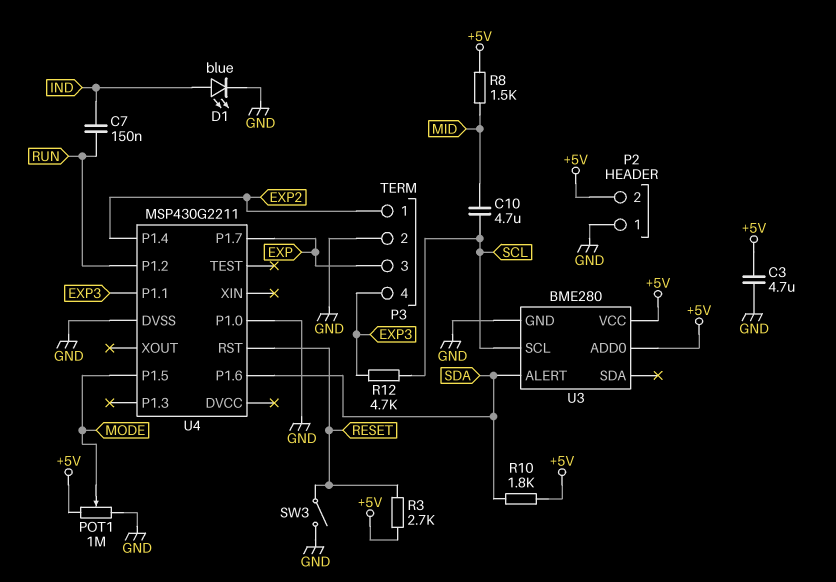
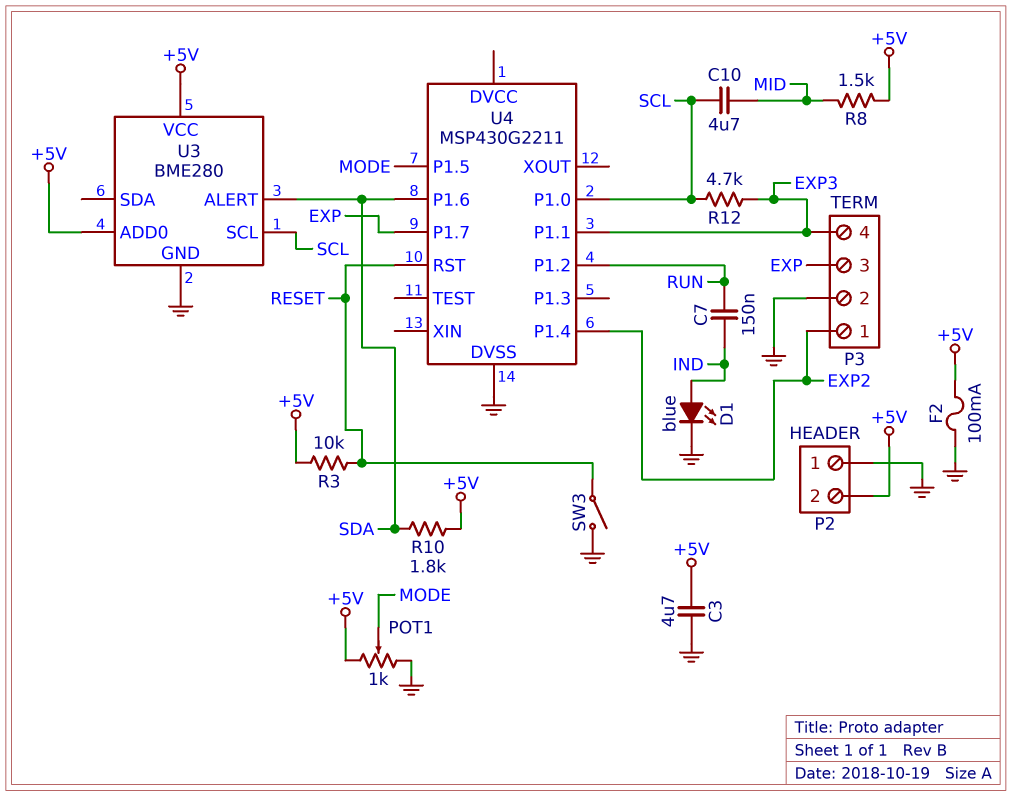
F2: none -> 100mA (+5V, GND)
POT1: 1M (+5V, GND, wiper MODE) -> 1k (+5V, GND, wiper MODE)
R3: 2.7k (+5V, RESET) -> 10k (+5V, RESET)
U4 pin P1.0: GND -> SCL

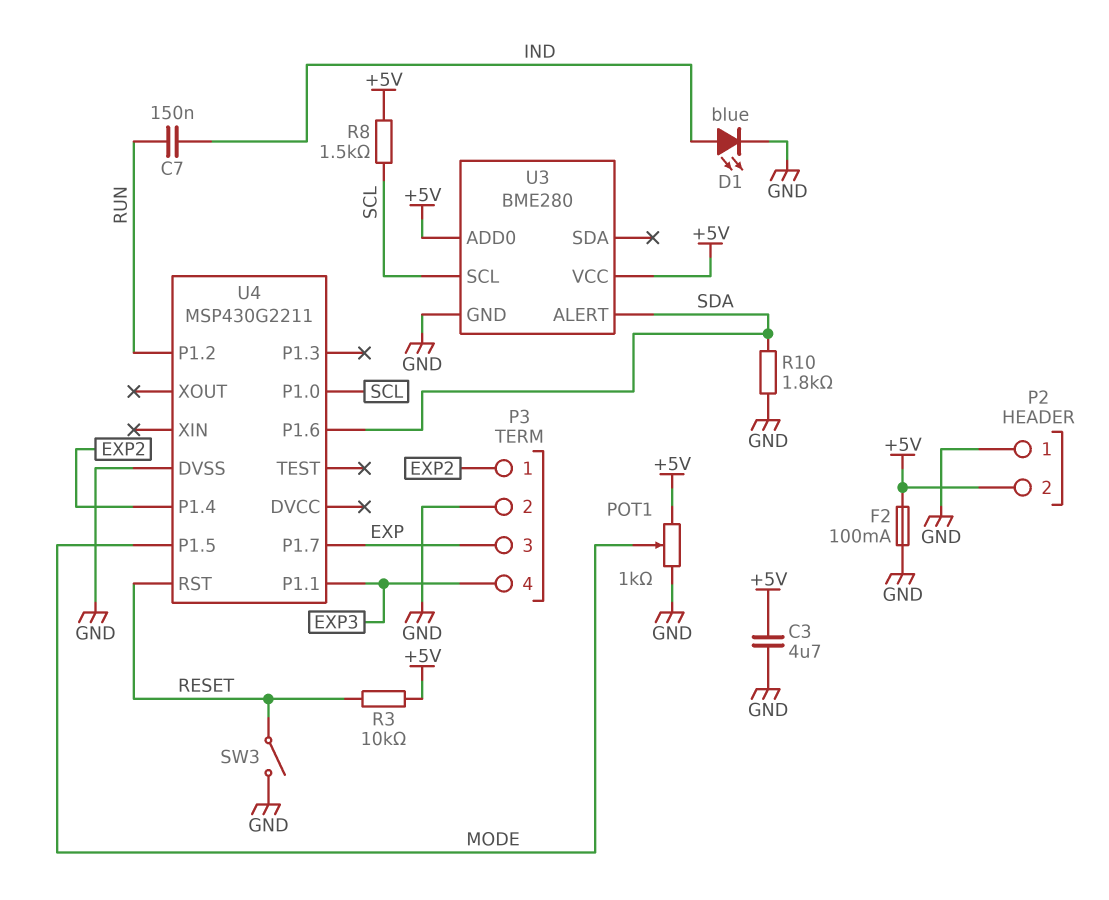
C10: 4.7uF (MID, SCL) -> none
R8: 1.5k (+5V, MID) -> 1.5k (+5V, SCL)
R10: 1.8k (+5V, SDA) -> 1.8k (GND, SDA)
R12: 4.7k (EXP3, SCL) -> none

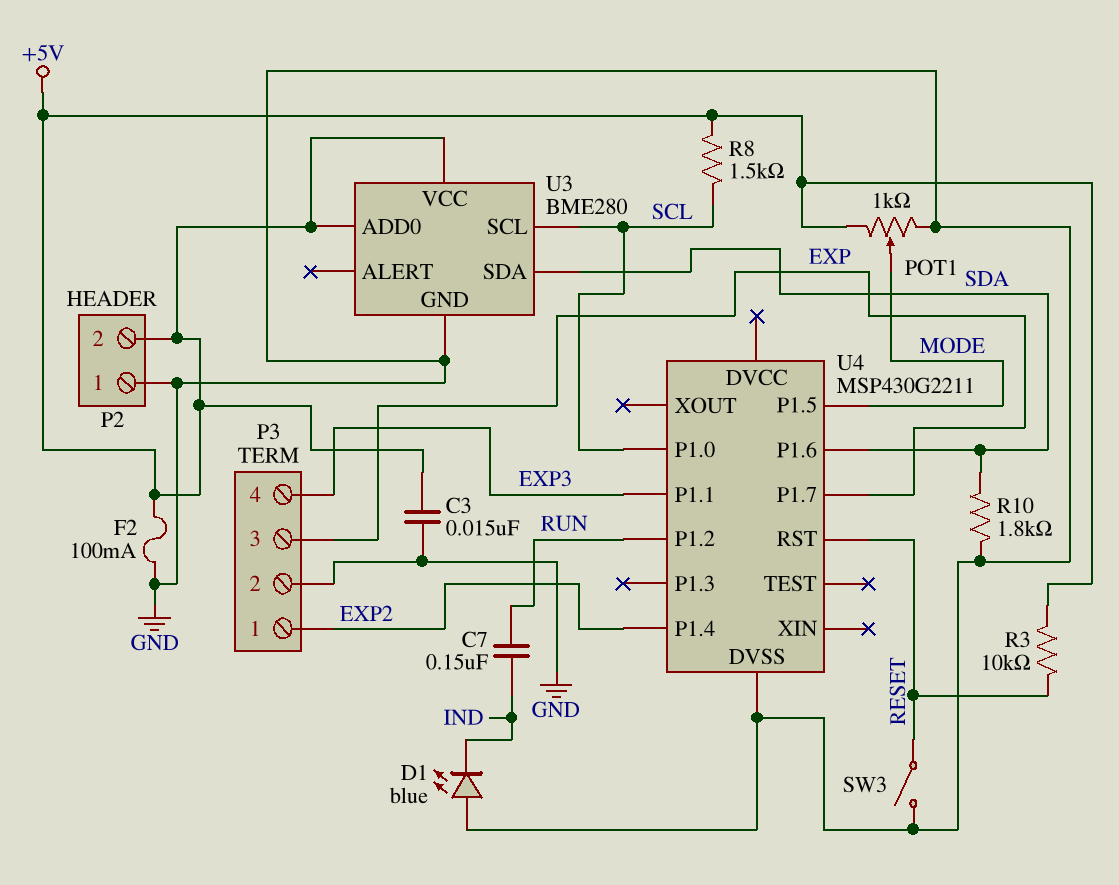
C3: 4.7uF (+5V, GND) -> 15nF (+5V, GND)
D1: LED blue (A IND, K GND) -> LED blue (A GND, K IND)
U3 pin ALERT: SDA -> none
U3 pin SDA: none -> SDA

